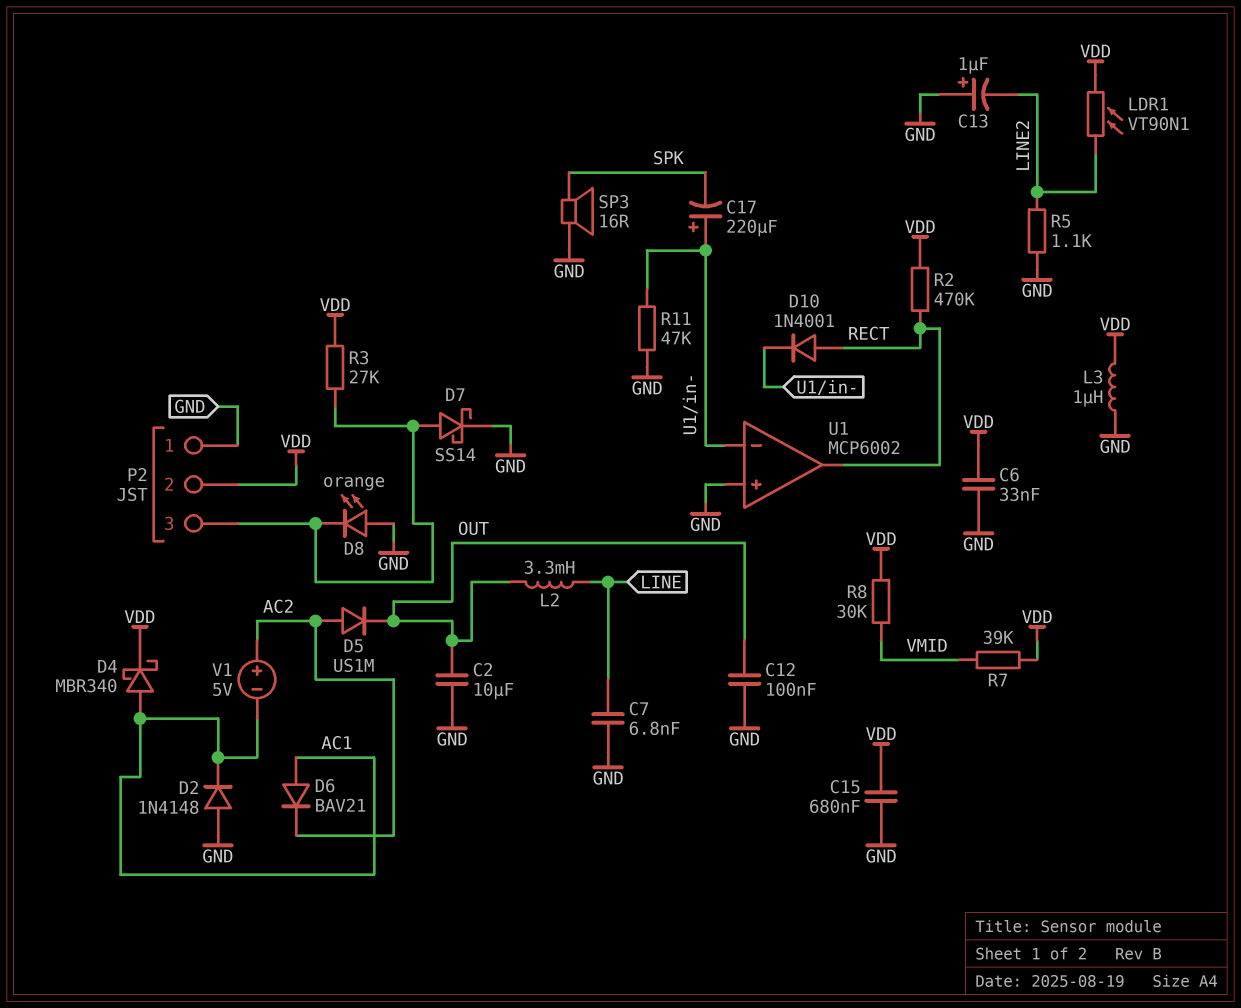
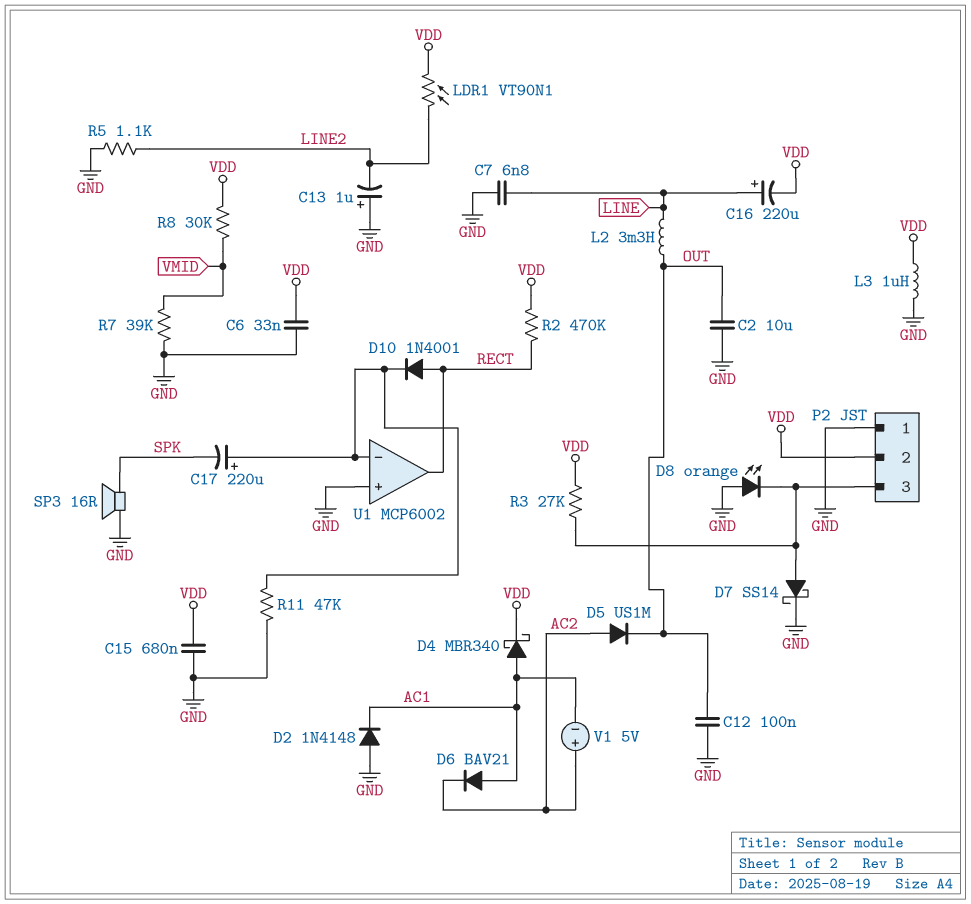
C16: none -> 220uF (plus LINE, minus VDD)
R7: 39k (VDD, VMID) -> 39k (GND, VMID)

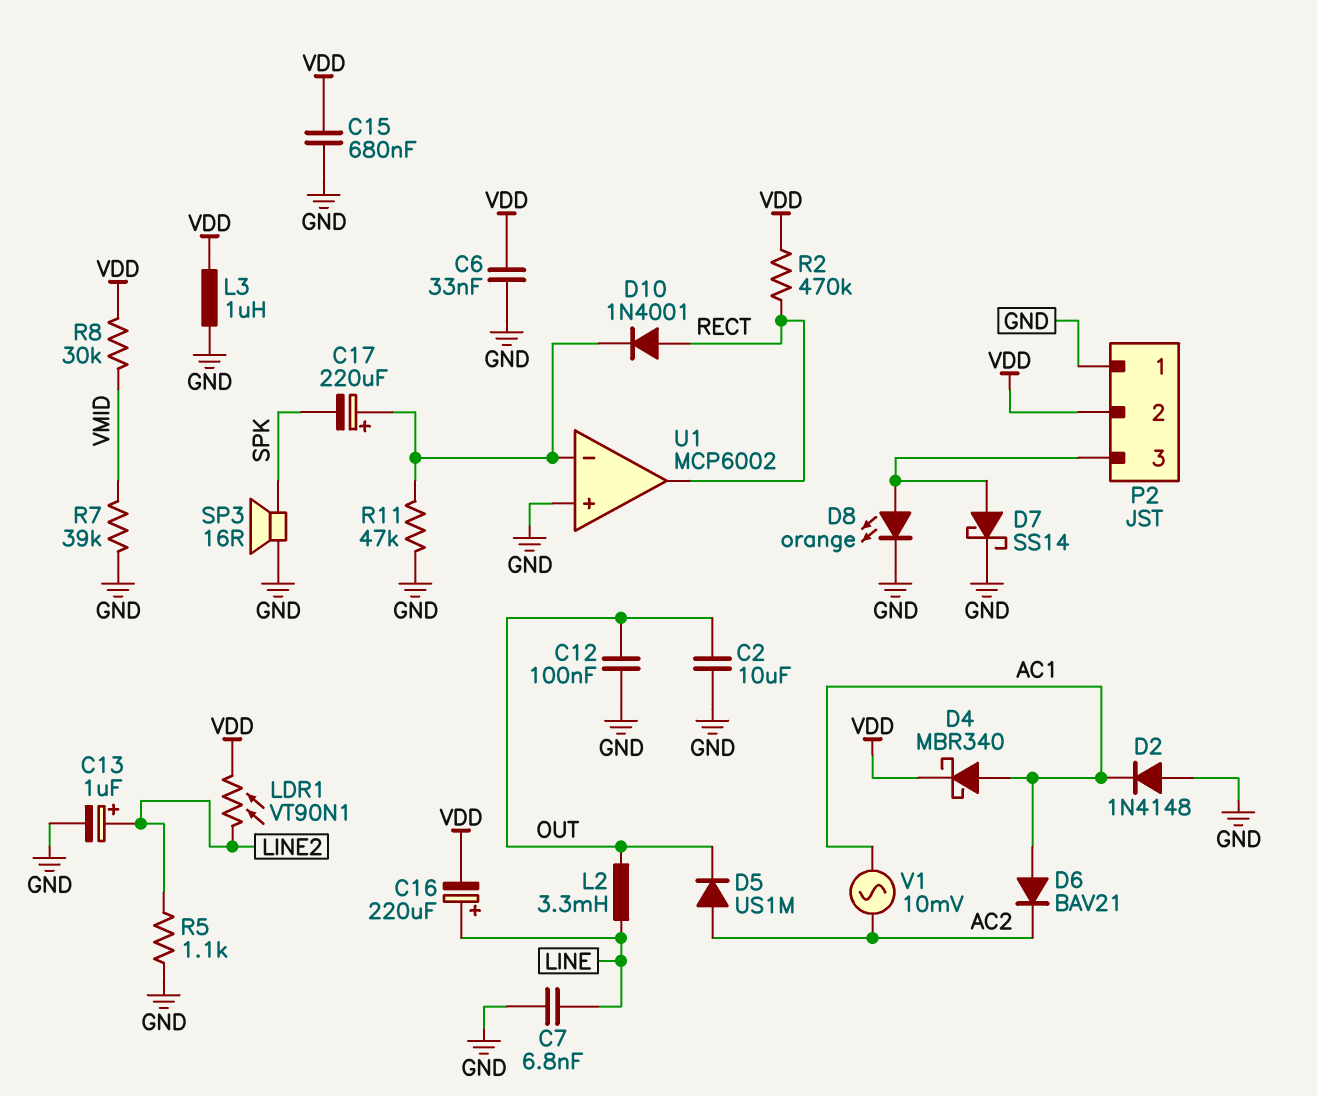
C13: 1uF (plus GND, minus LINE2) -> 1uF (plus LINE2, minus GND)
D8: LED orange (A GND, K P2/3) -> LED orange (A P2/3, K GND)
R3: 27k (P2/3, VDD) -> none
V1: 5V (plus AC2, minus AC1) -> AC 10mV (AC1, AC2)

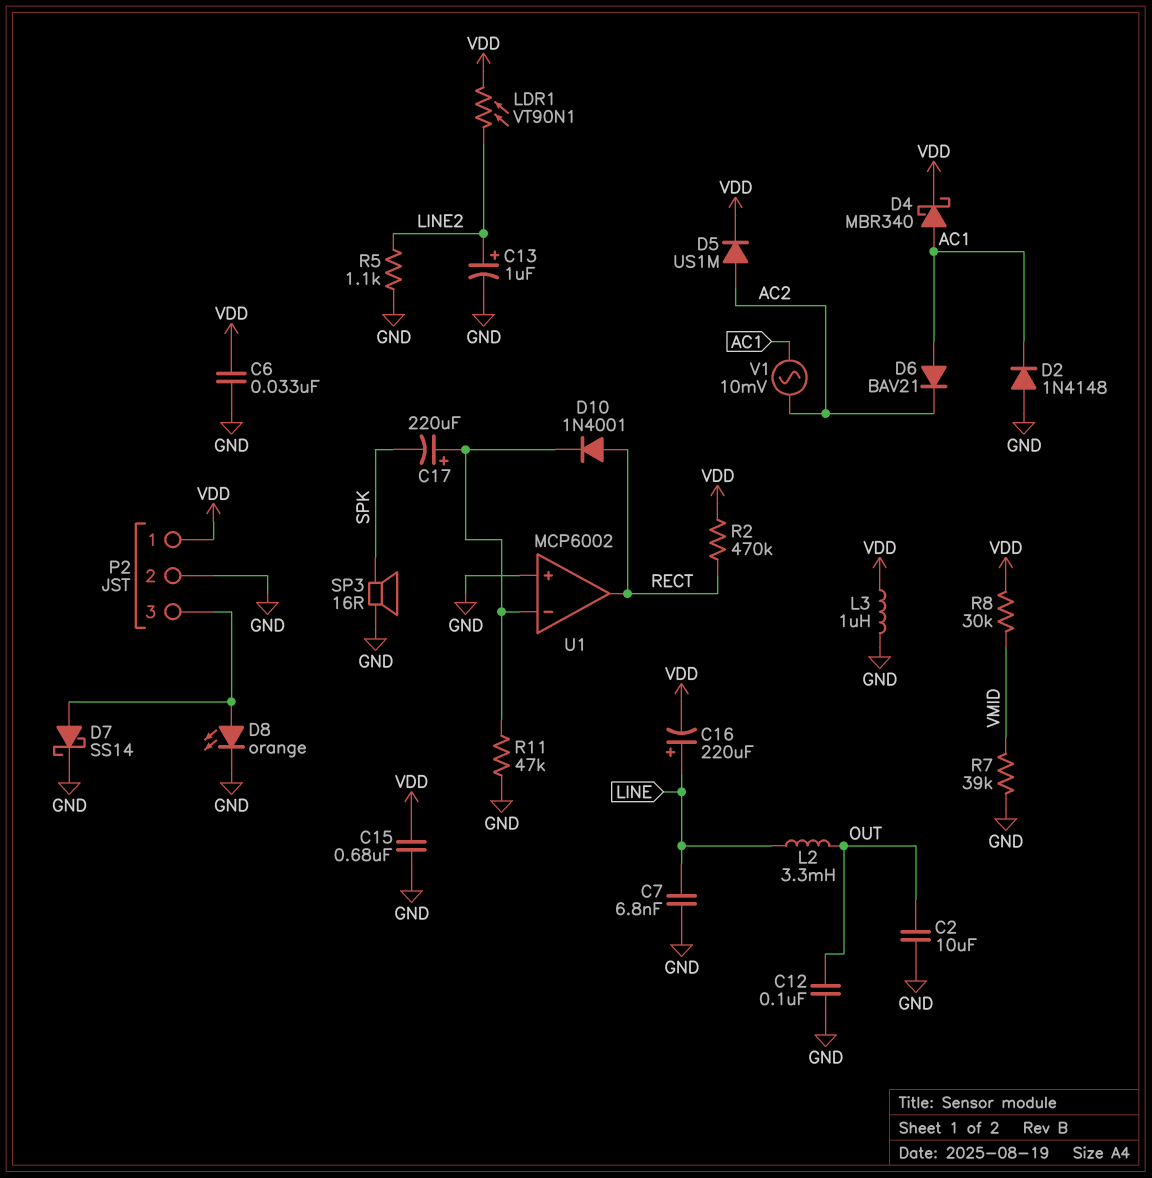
D5: diode US1M (A AC2, K OUT) -> diode US1M (A AC2, K VDD)
P2 pin 1: GND -> VDD
P2 pin 2: VDD -> GND

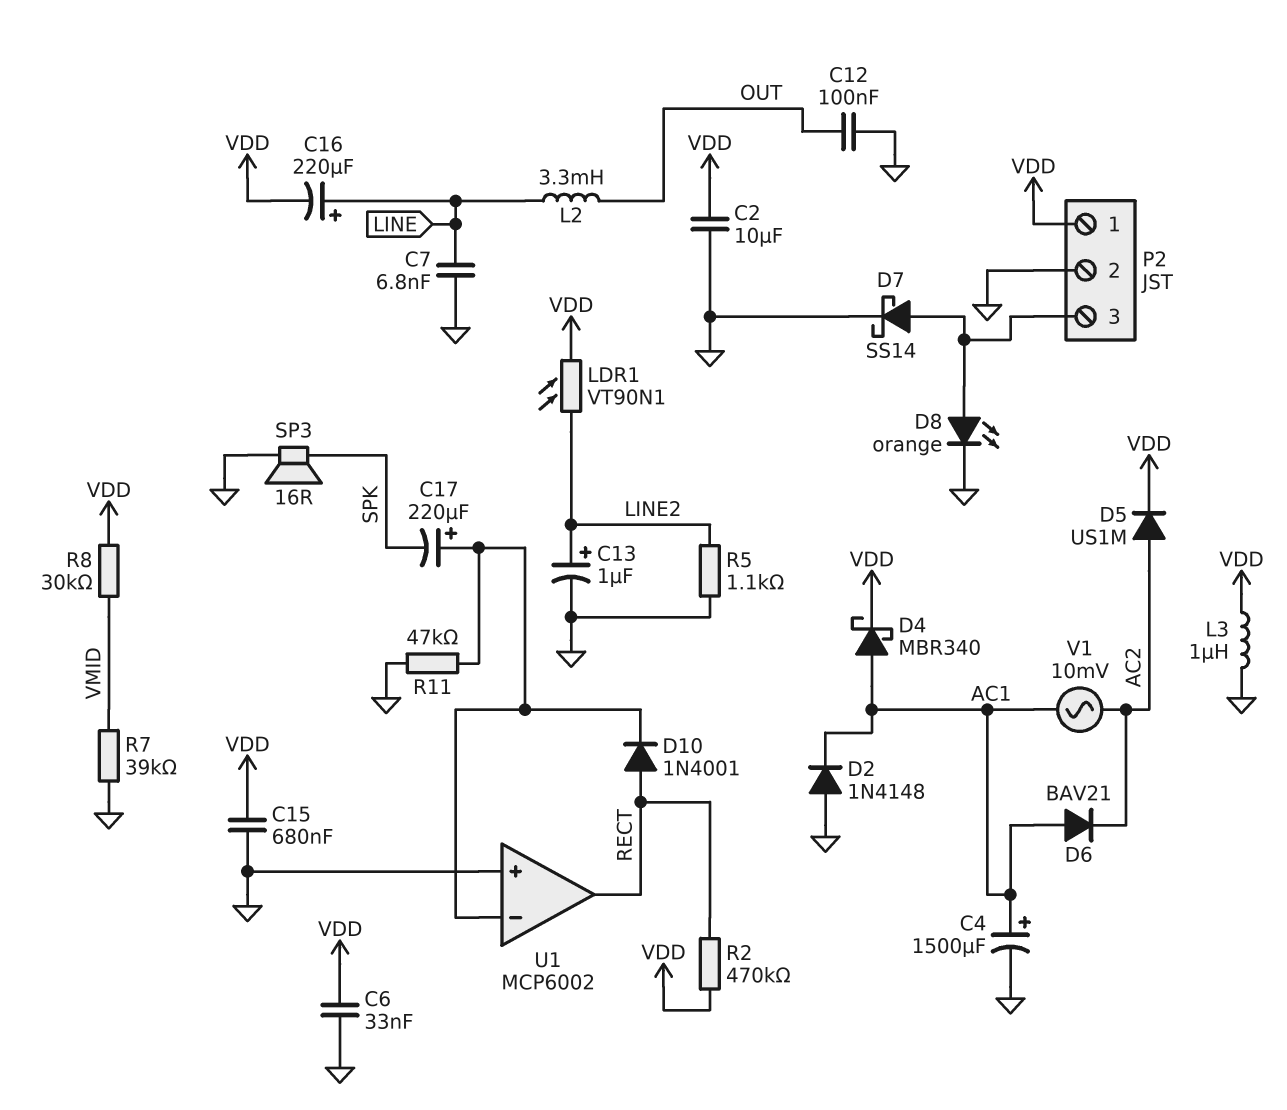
C2: 10uF (GND, OUT) -> 10uF (GND, VDD)
C4: none -> 1500uF (plus AC1, minus GND)

